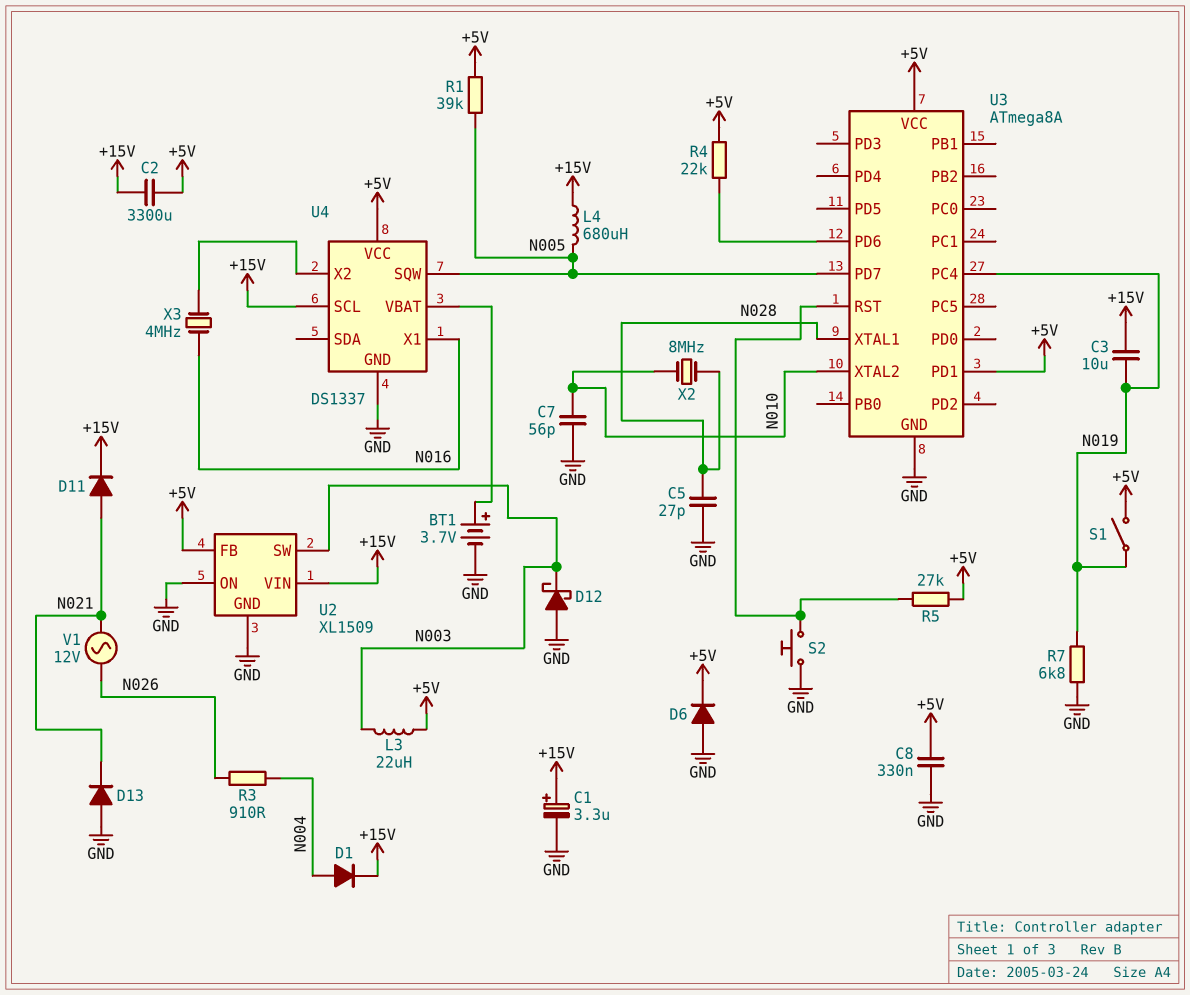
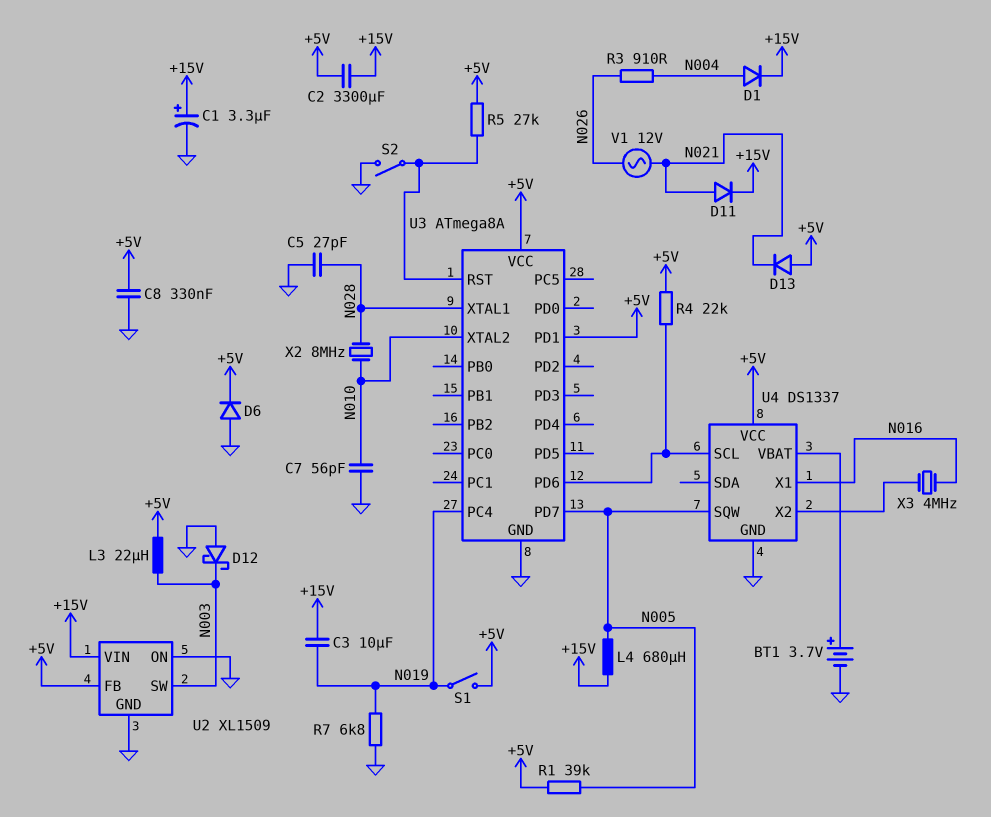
D13: diode (A GND, K N021) -> diode (A +5V, K N021)
S2: button (GND, U3/RST) -> switch (GND, U3/RST)
U4 pin SCL: +15V -> U3/PD6

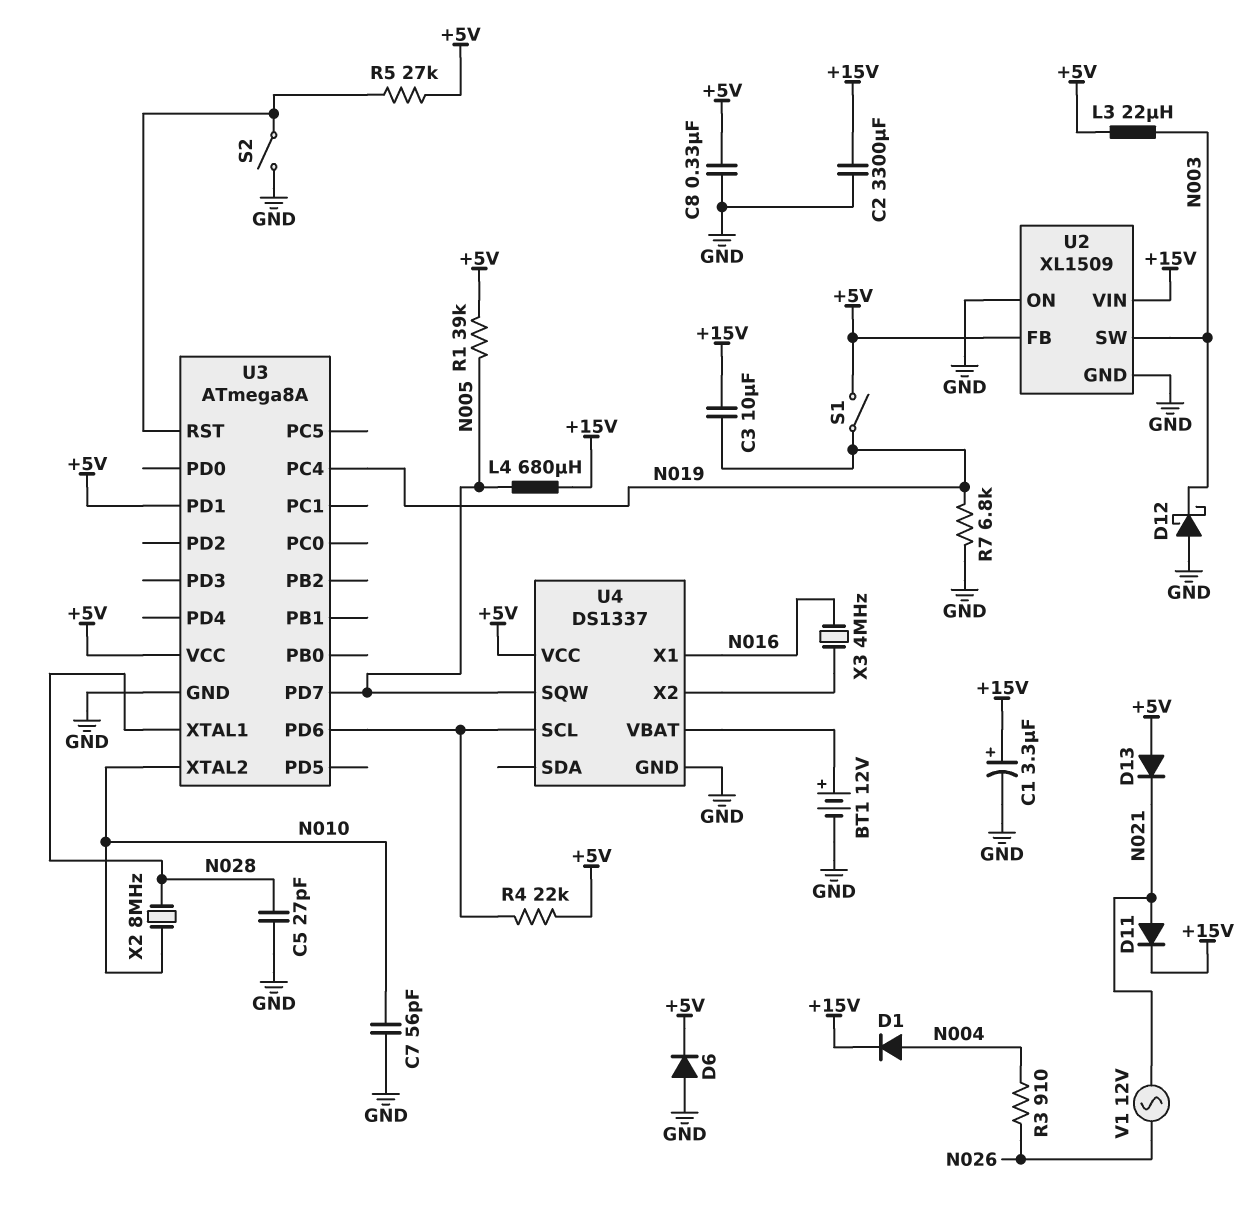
BT1: 3.7V (plus U4/VBAT, minus GND) -> 12V (plus U4/VBAT, minus GND)
C2: 3300uF (+5V, +15V) -> 3300uF (+15V, GND)

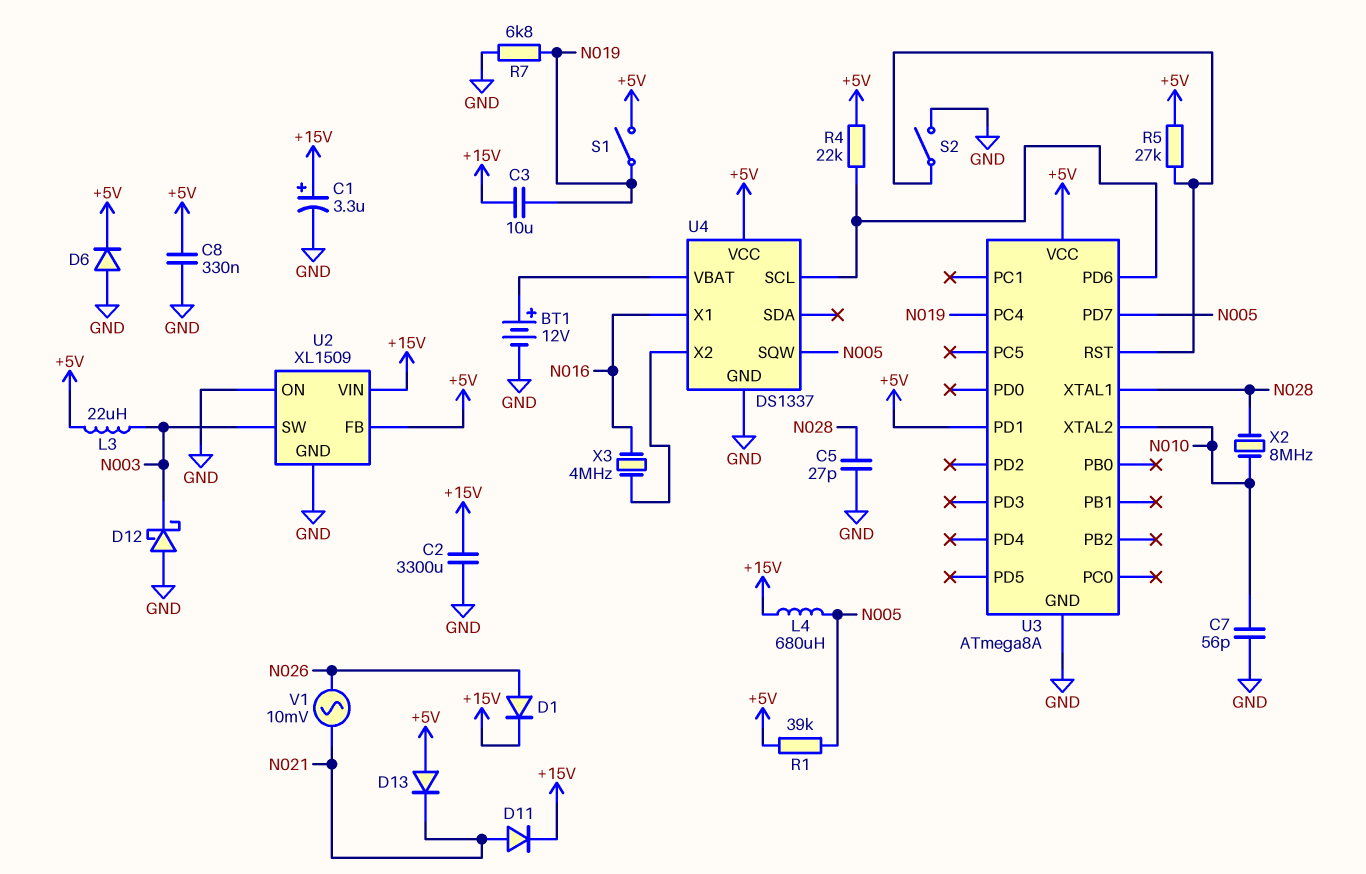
D1: diode (A N004, K +15V) -> diode (A N026, K +15V)
R3: 910 (N004, N026) -> none
V1: AC 12V (N021, N026) -> AC 10mV (N021, N026)

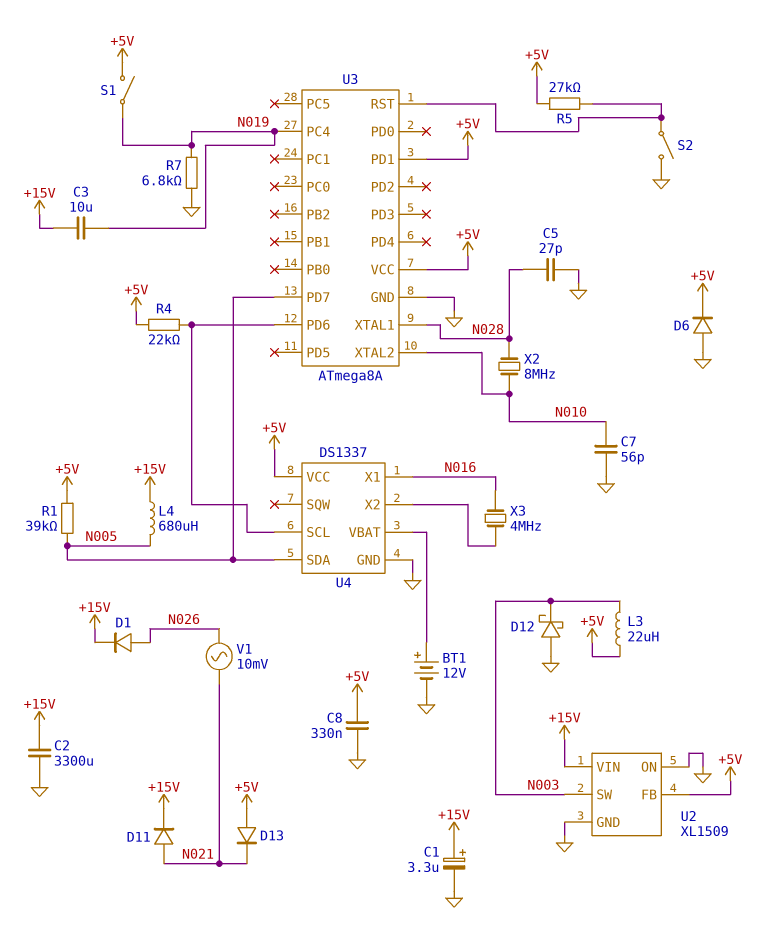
U4 pin SDA: none -> N005
U4 pin SQW: N005 -> none

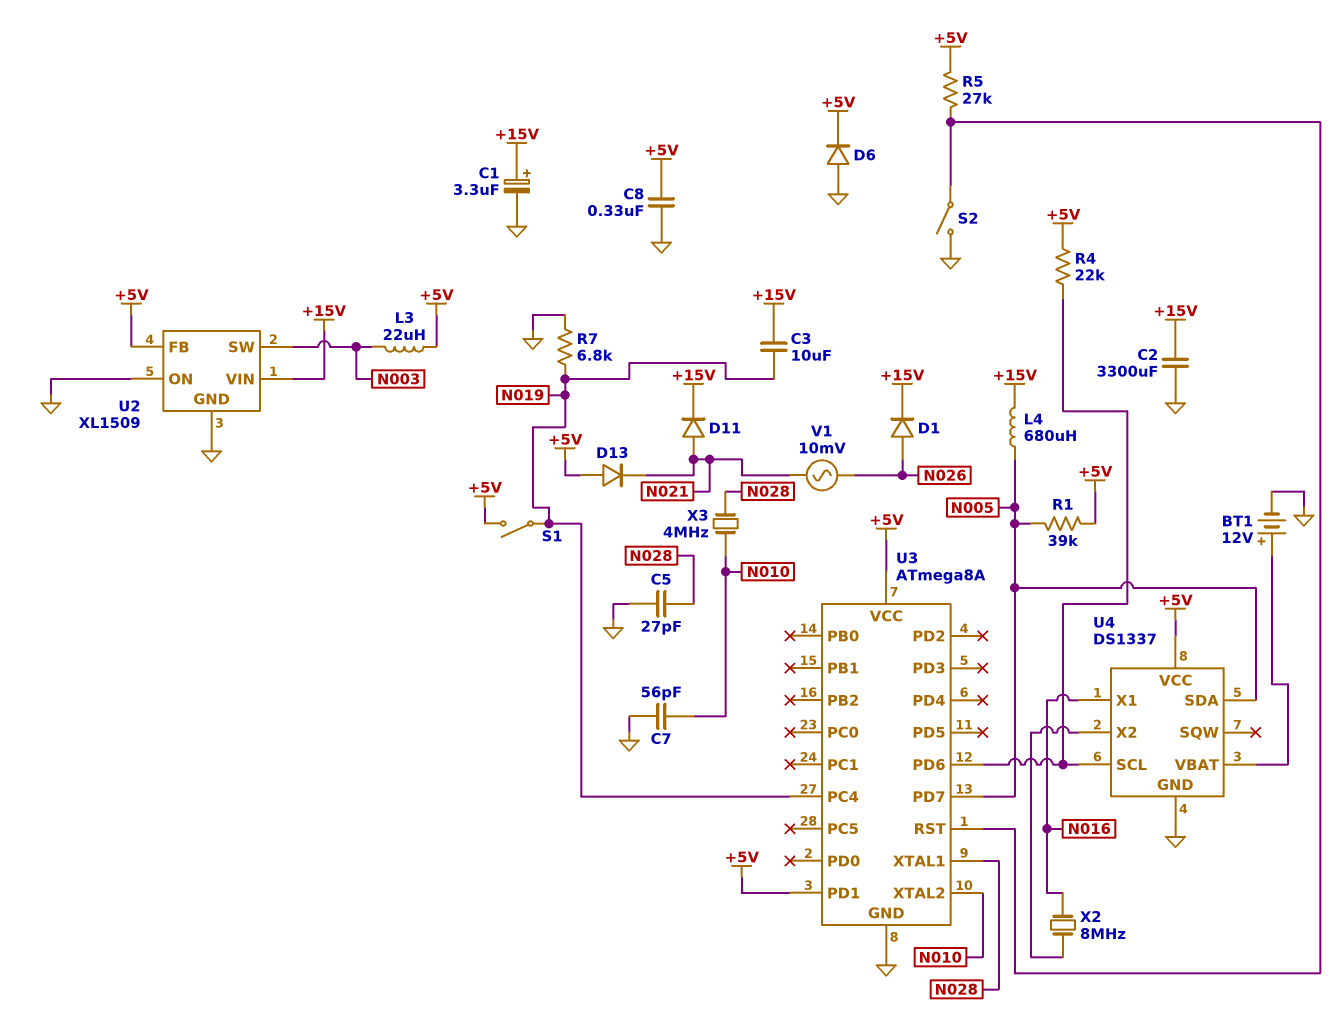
D12: schottky (A GND, K N003) -> none
X2: 8MHz (N010, N028) -> 8MHz (N016, U4/X2)
X3: 4MHz (N016, U4/X2) -> 4MHz (N010, N028)

